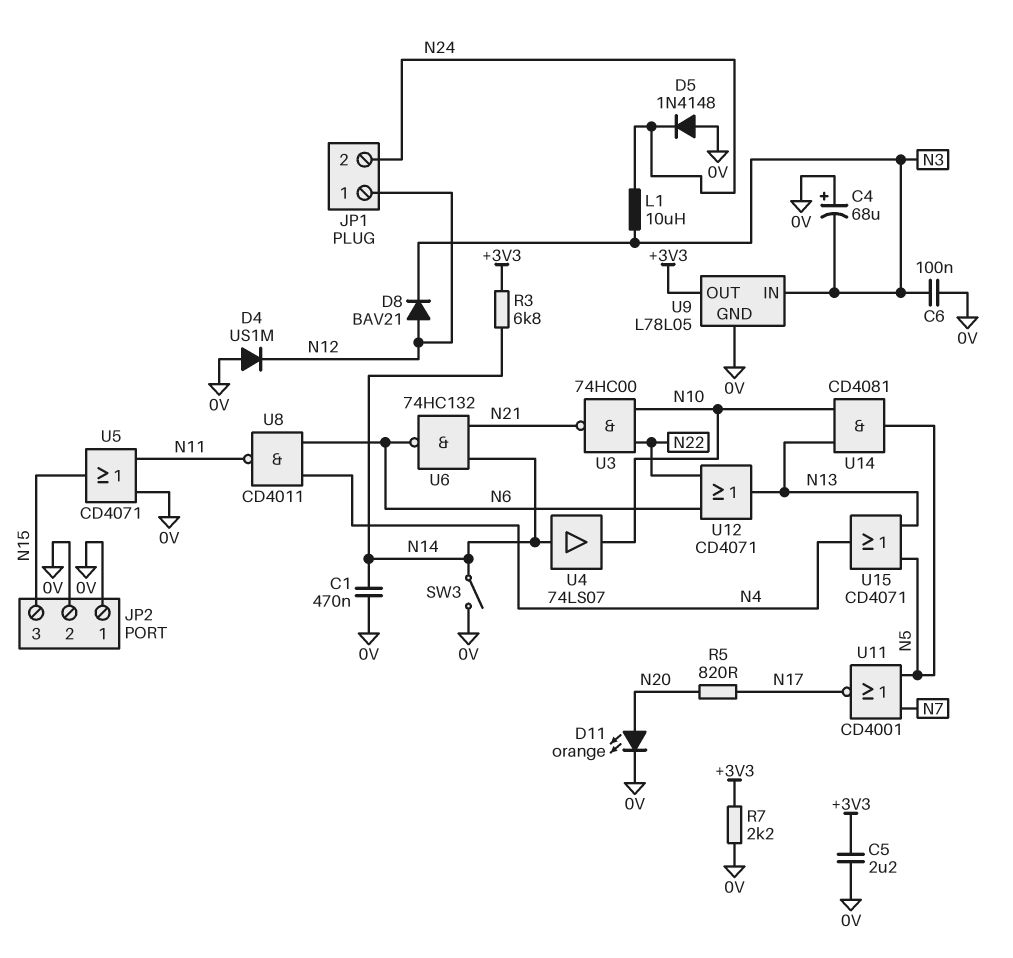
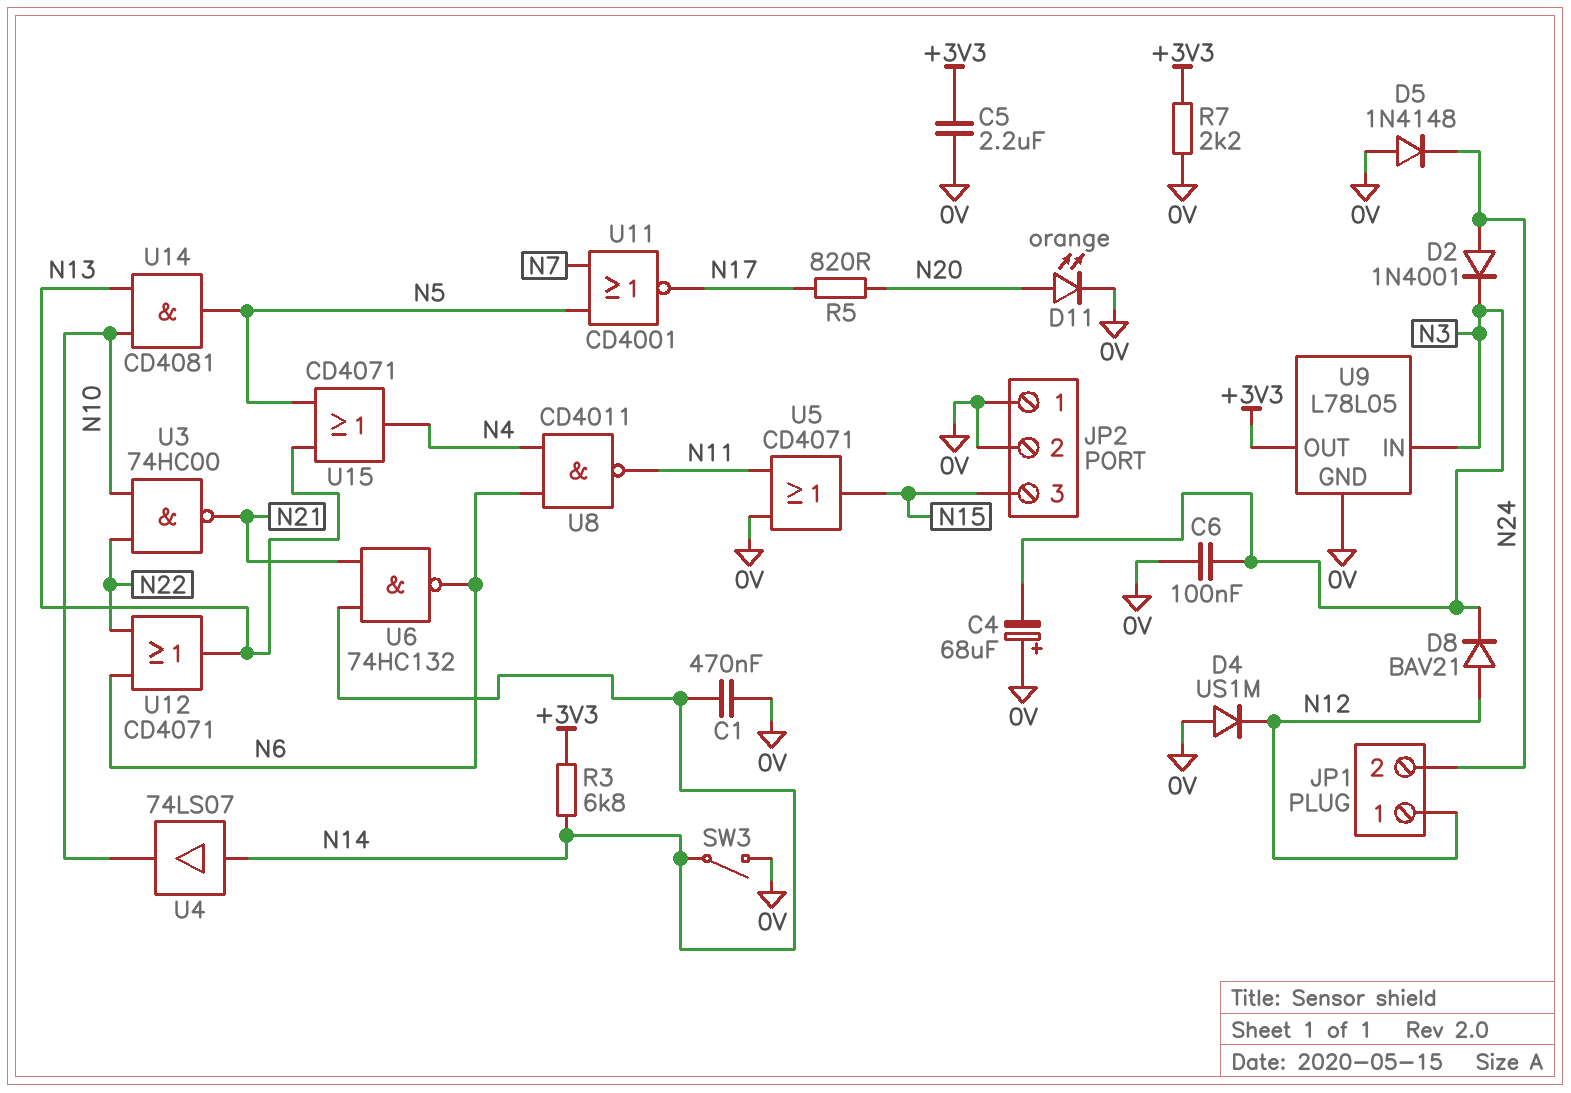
D2: none -> diode 1N4001 (A N24, K N3)
L1: 10uH (N3, N24) -> none

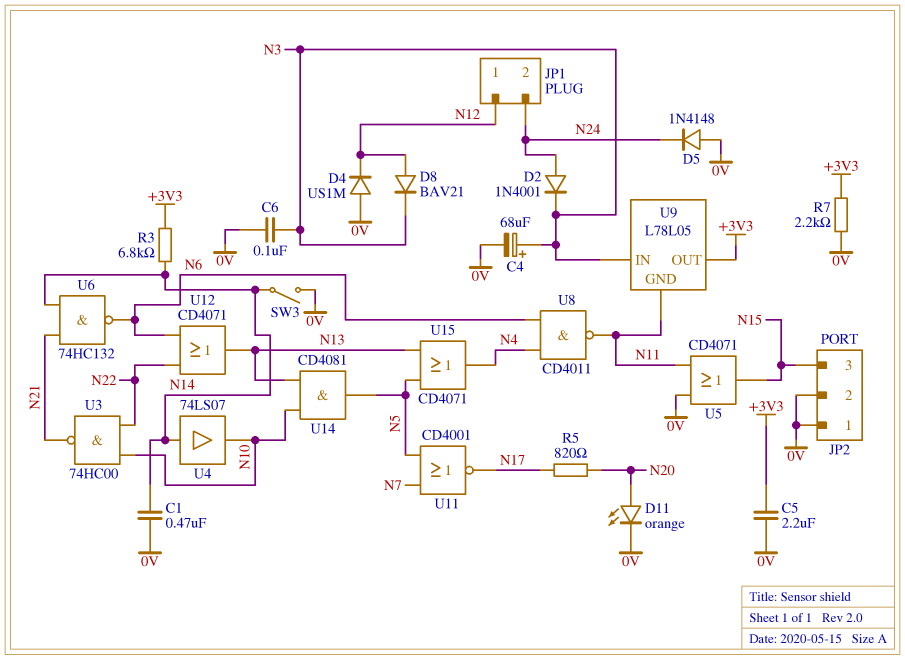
C4: 68uF (plus 0V, minus N3) -> 68uF (plus N3, minus 0V)
U9 pin GND: 0V -> N11

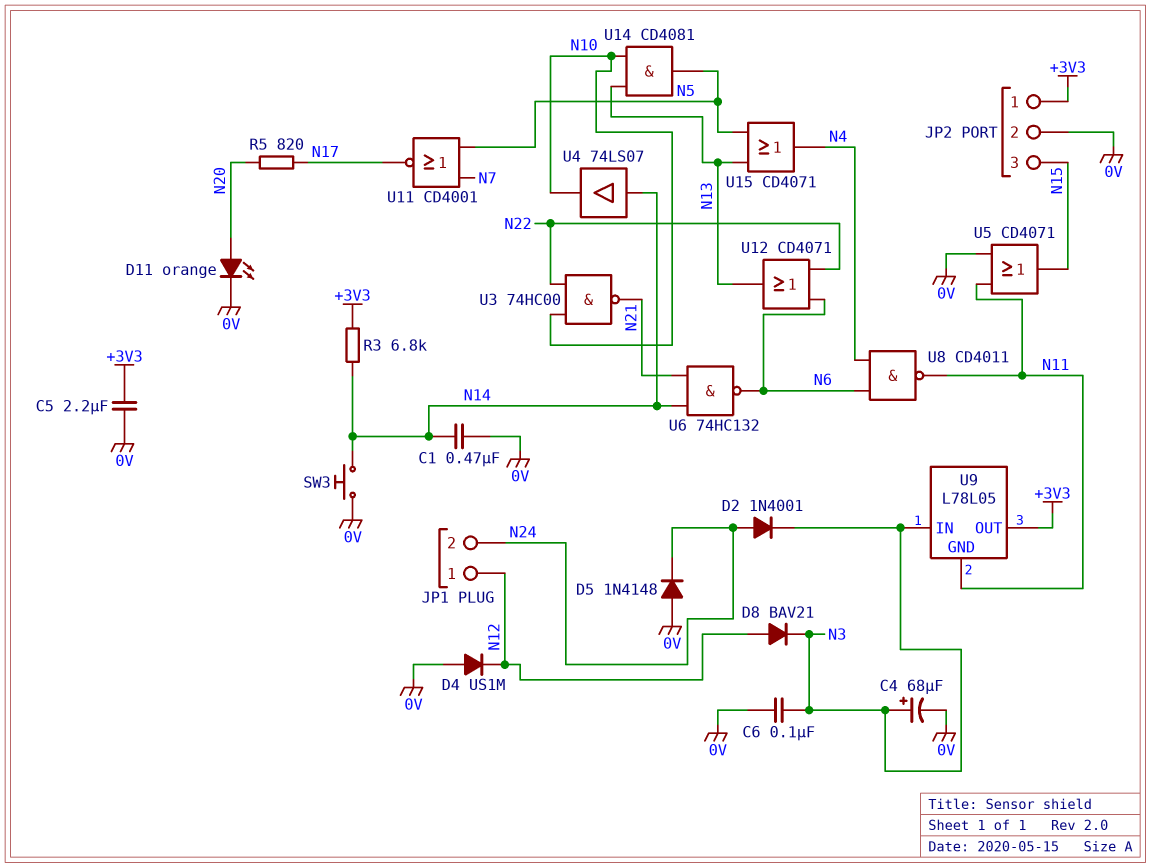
JP2 pin 1: 0V -> +3V3
R7: 2.2k (+3V3, 0V) -> none
SW3: switch (0V, N14) -> button (0V, N14)

